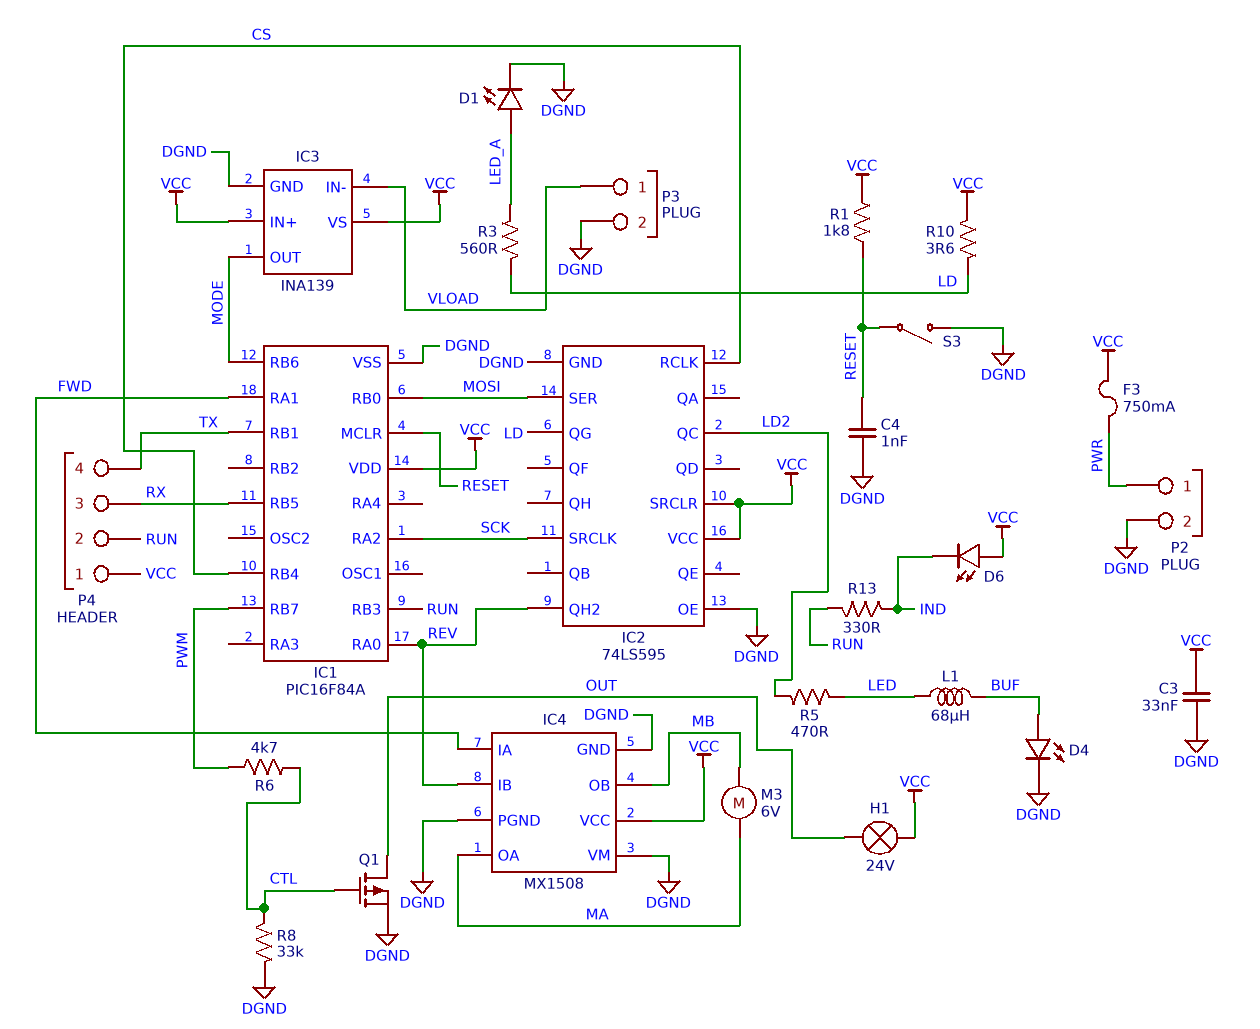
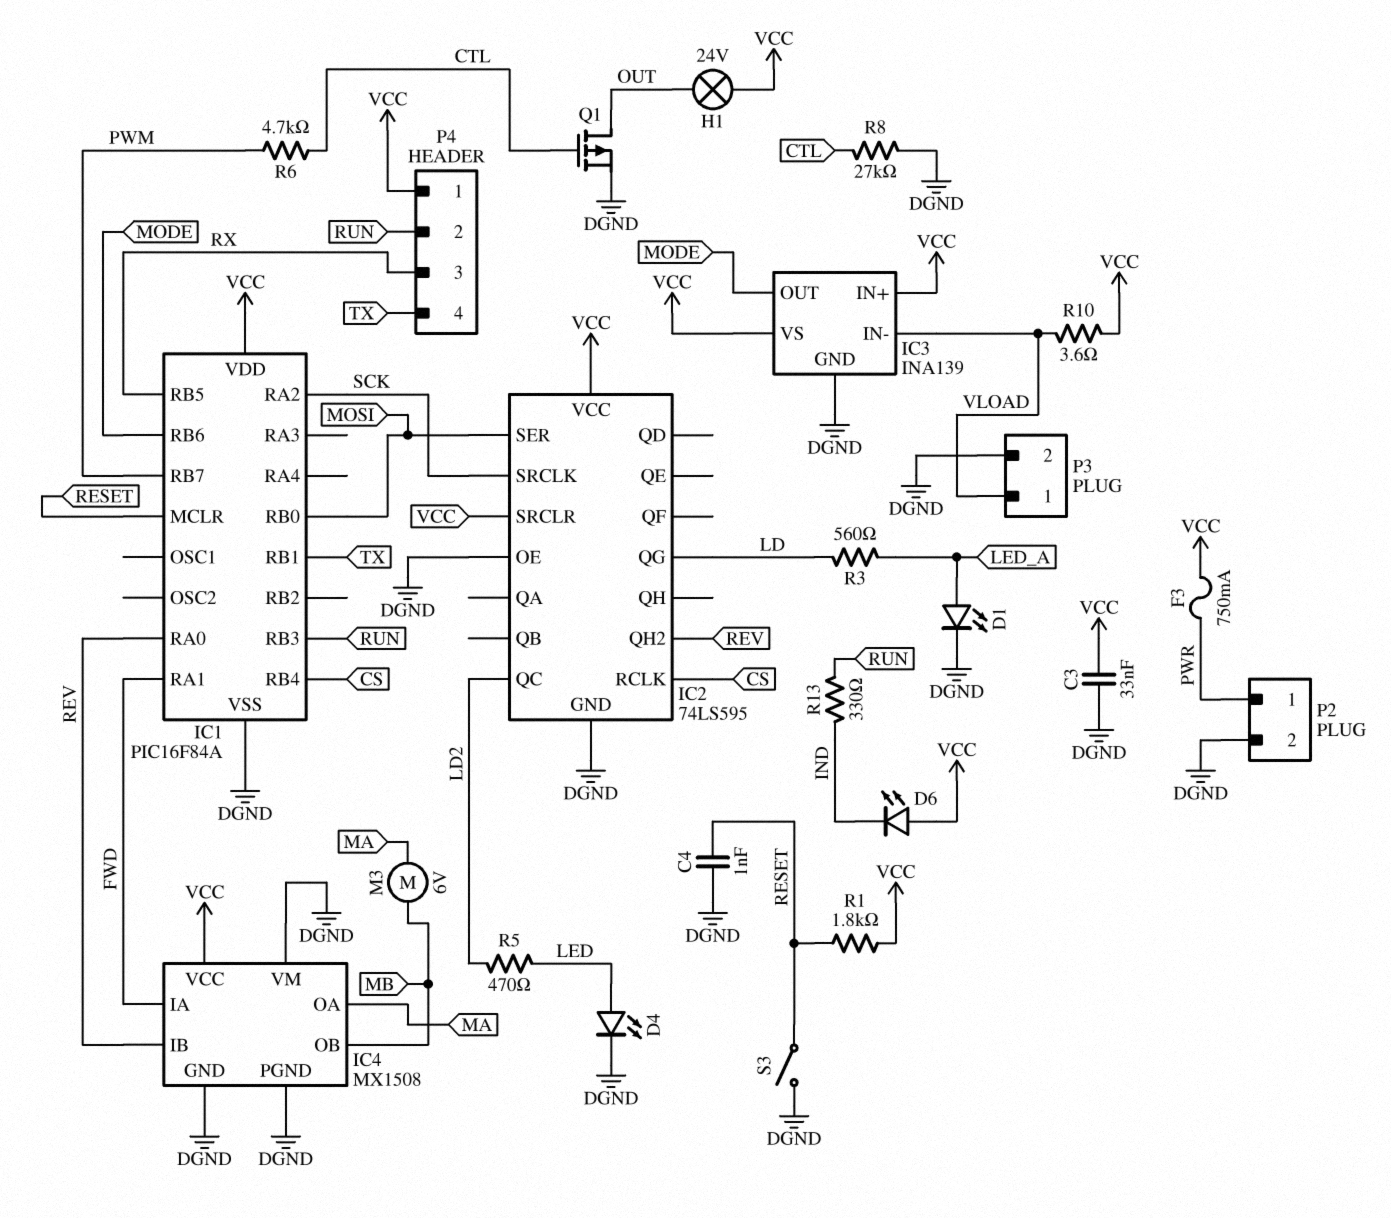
D4: LED (A BUF, K DGND) -> LED (A LED, K DGND)
L1: 68uH (BUF, LED) -> none
R8: 33k (CTL, DGND) -> 27k (CTL, DGND)
R10: 3.6 (LD, VCC) -> 3.6 (VCC, VLOAD)

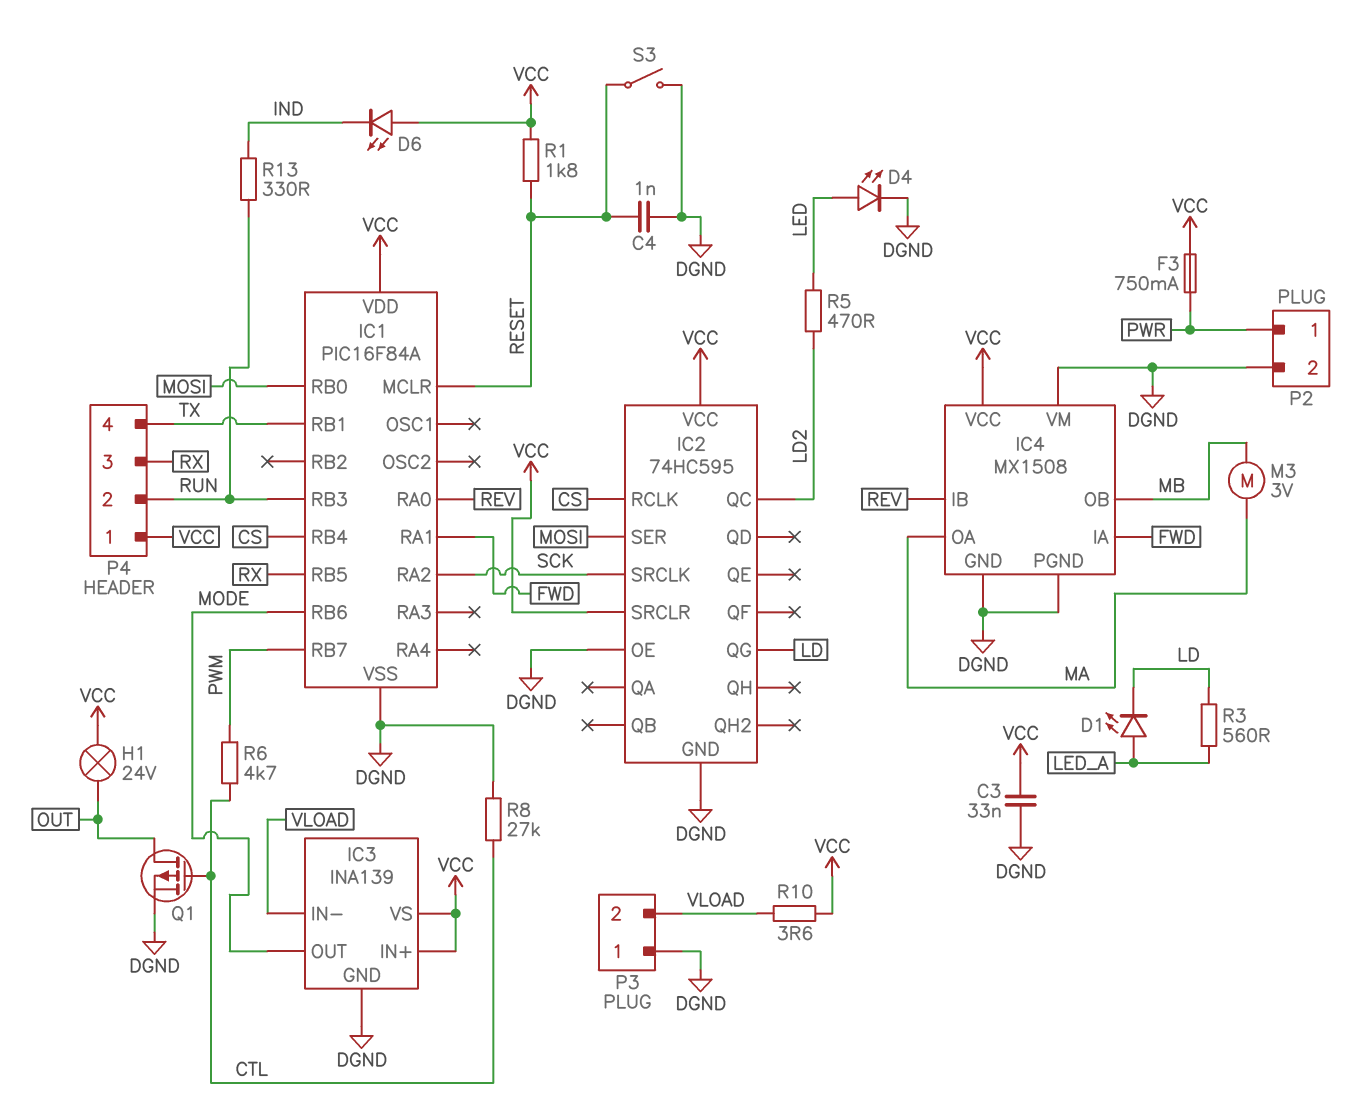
D1: LED (A LED_A, K DGND) -> LED (A LED_A, K LD)
IC2: 74LS595 -> 74HC595
IC2 pin QH2: REV -> none
M3: motor 6V (MA, MB) -> motor 3V (MA, MB)
P3 pin 1: VLOAD -> DGND
P3 pin 2: DGND -> VLOAD

